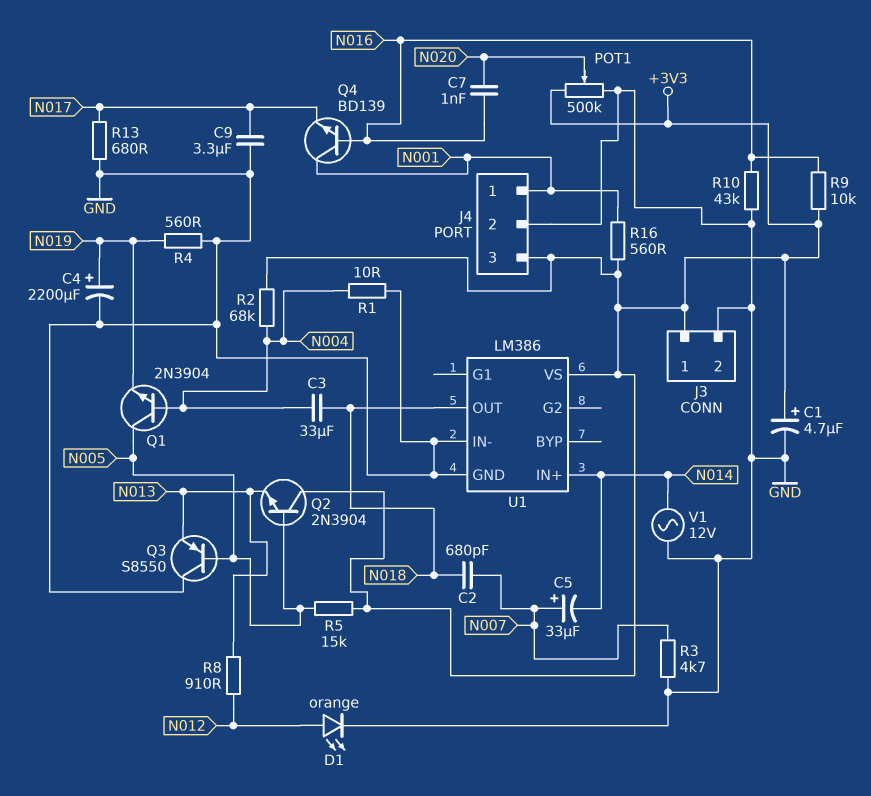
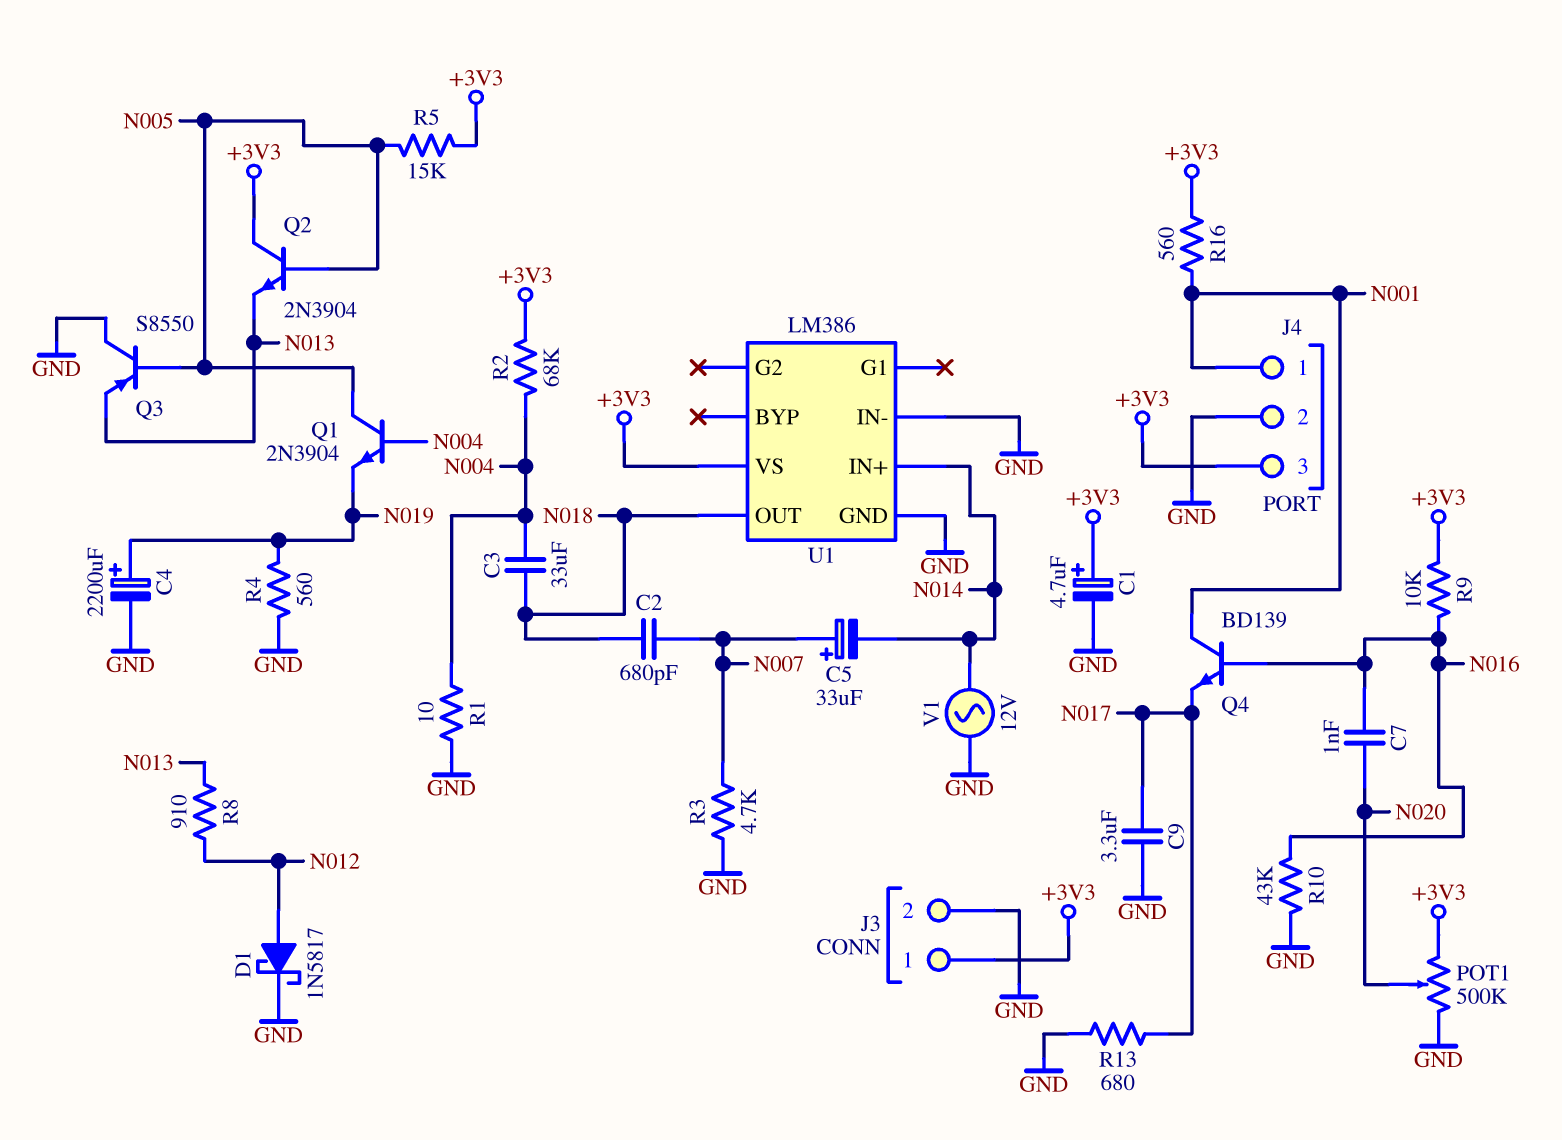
D1: LED orange (A N012, K GND) -> schottky 1N5817 (A N012, K GND)

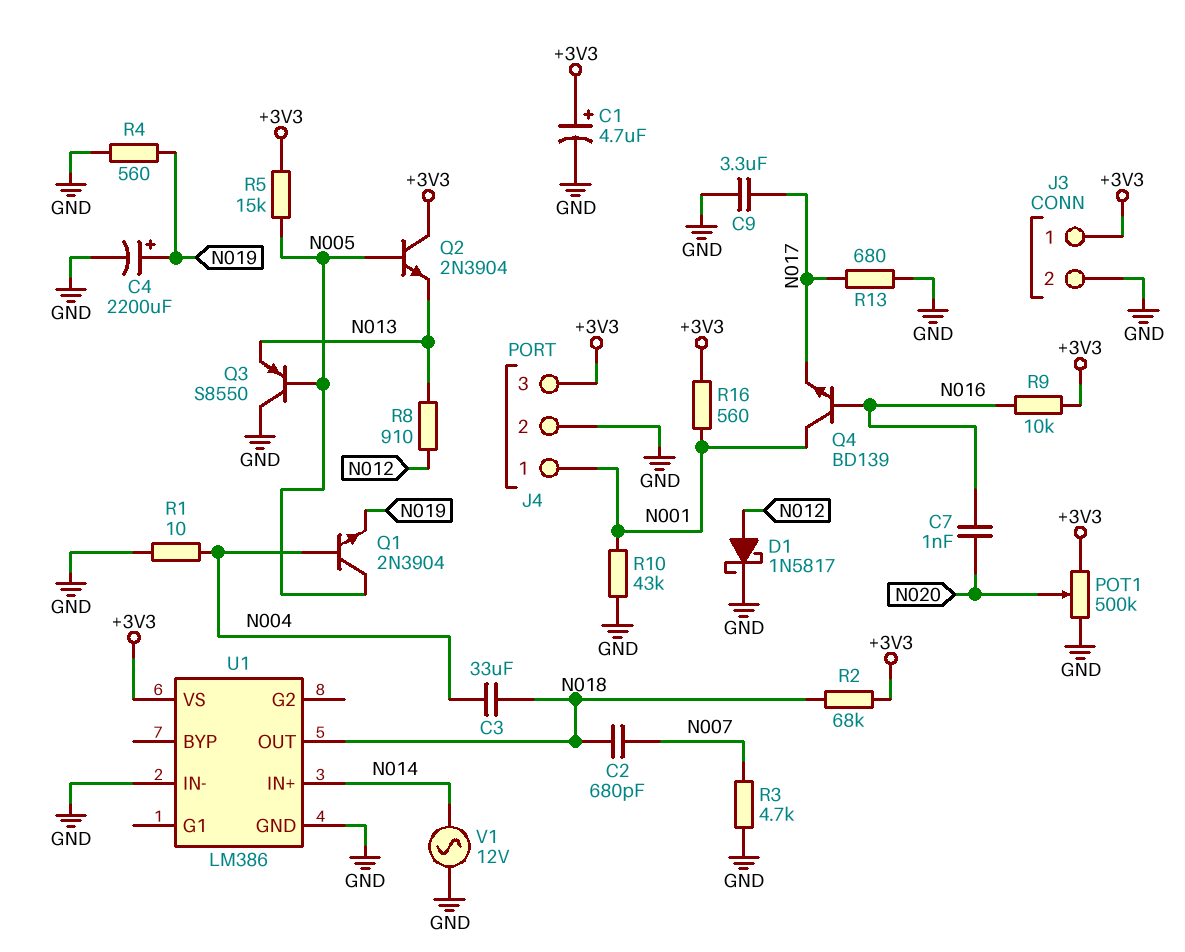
C5: 33uF (plus N007, minus N014) -> none
R2: 68k (+3V3, N004) -> 68k (+3V3, N018)
R10: 43k (GND, N016) -> 43k (GND, N001)

